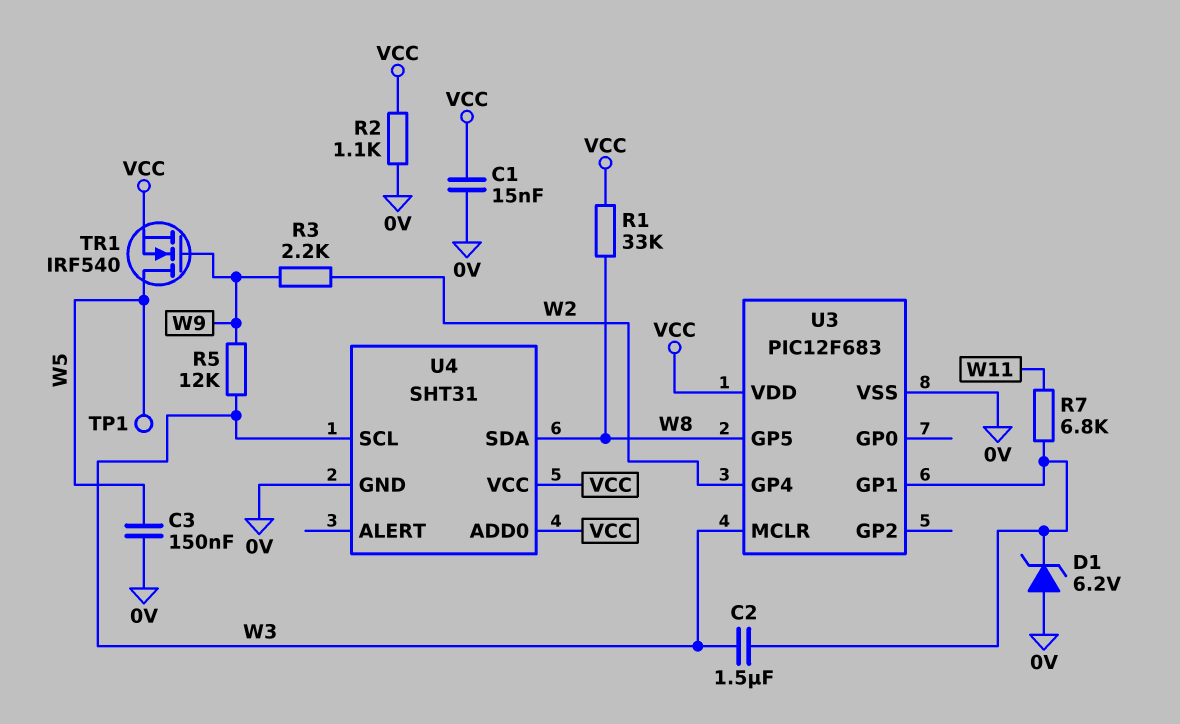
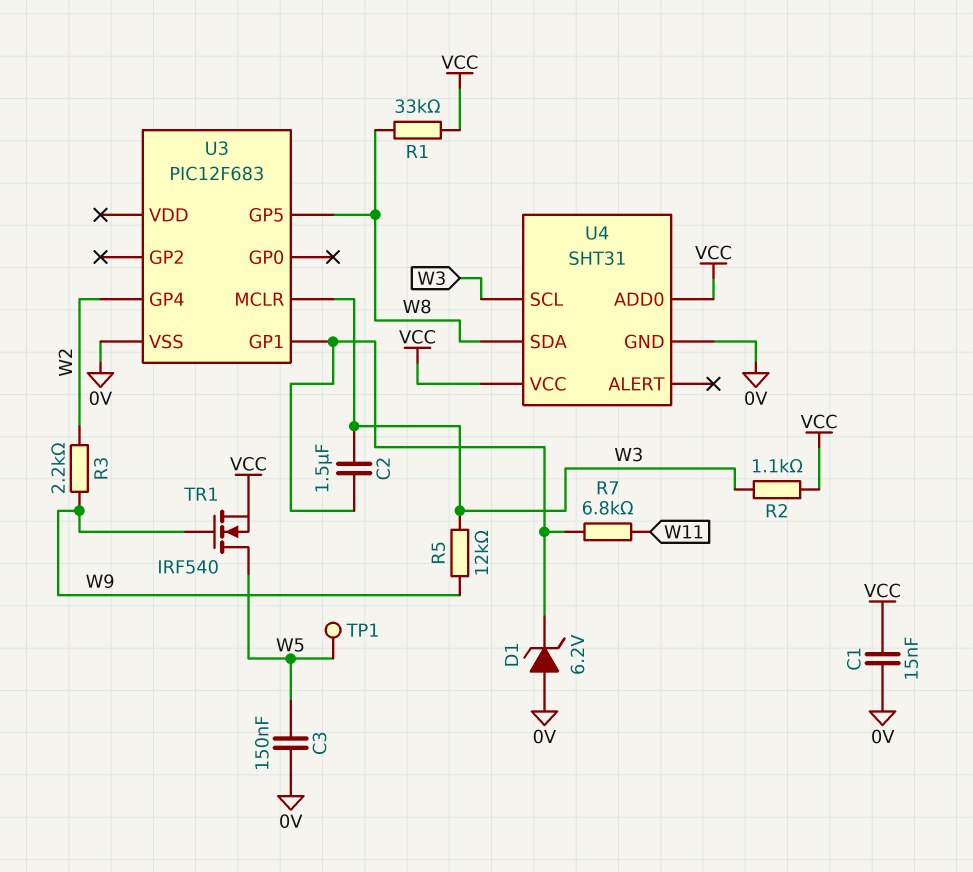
R2: 1.1k (0V, VCC) -> 1.1k (VCC, W3)
U3 pin VDD: VCC -> none

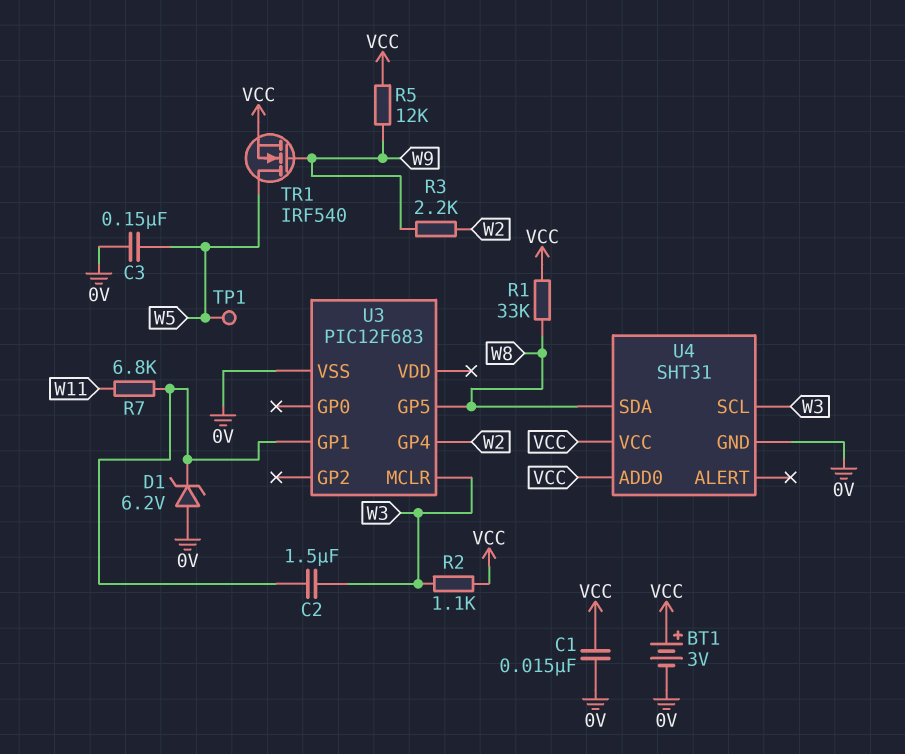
BT1: none -> 3V (plus VCC, minus 0V)
R5: 12k (W3, W9) -> 12k (VCC, W9)

